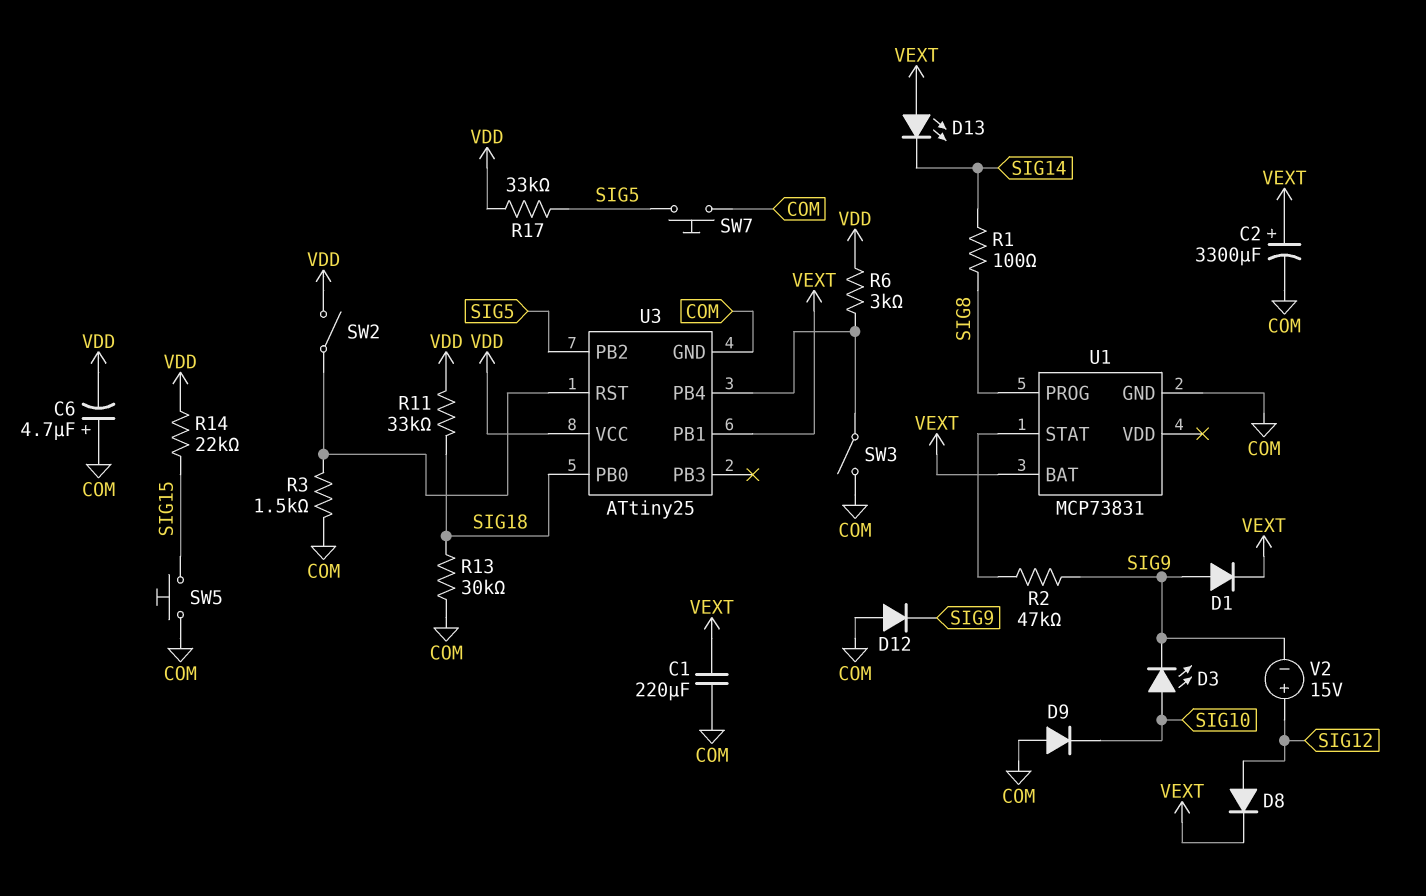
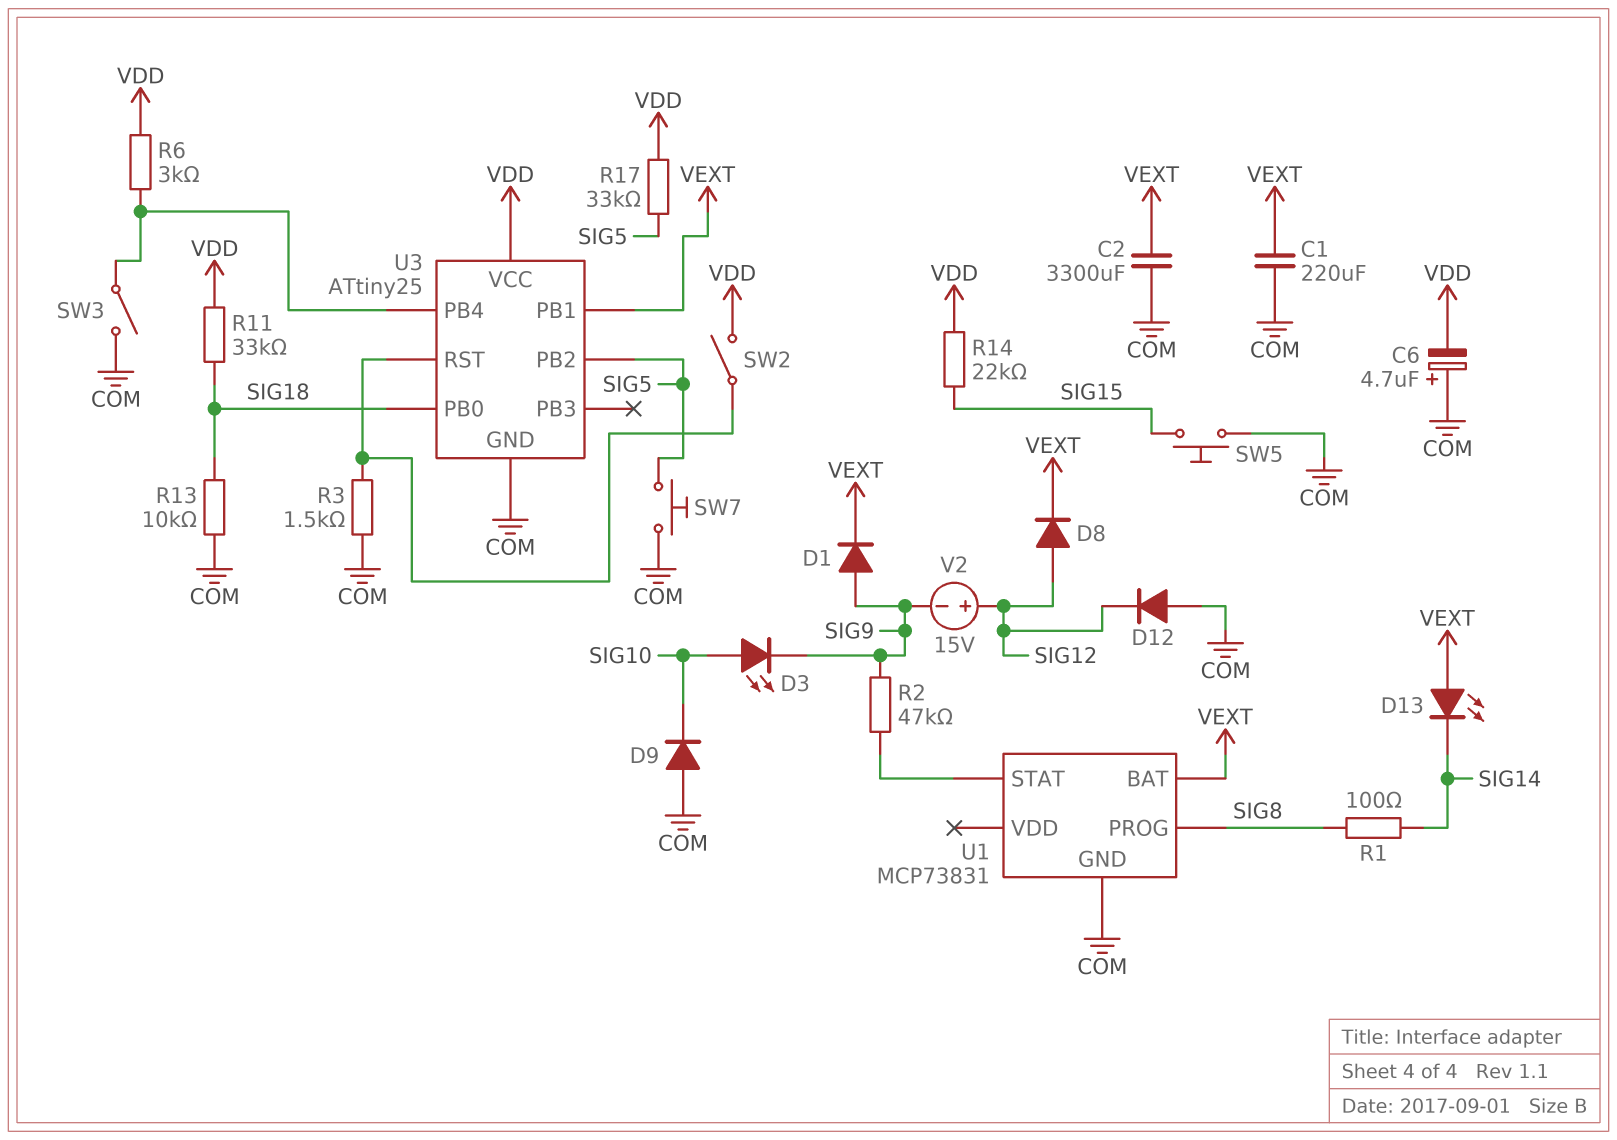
C2: 3300uF (plus VEXT, minus COM) -> 3300uF (COM, VEXT)
D12: diode (A COM, K SIG9) -> diode (A COM, K SIG12)
R13: 30k (COM, SIG18) -> 10k (COM, SIG18)

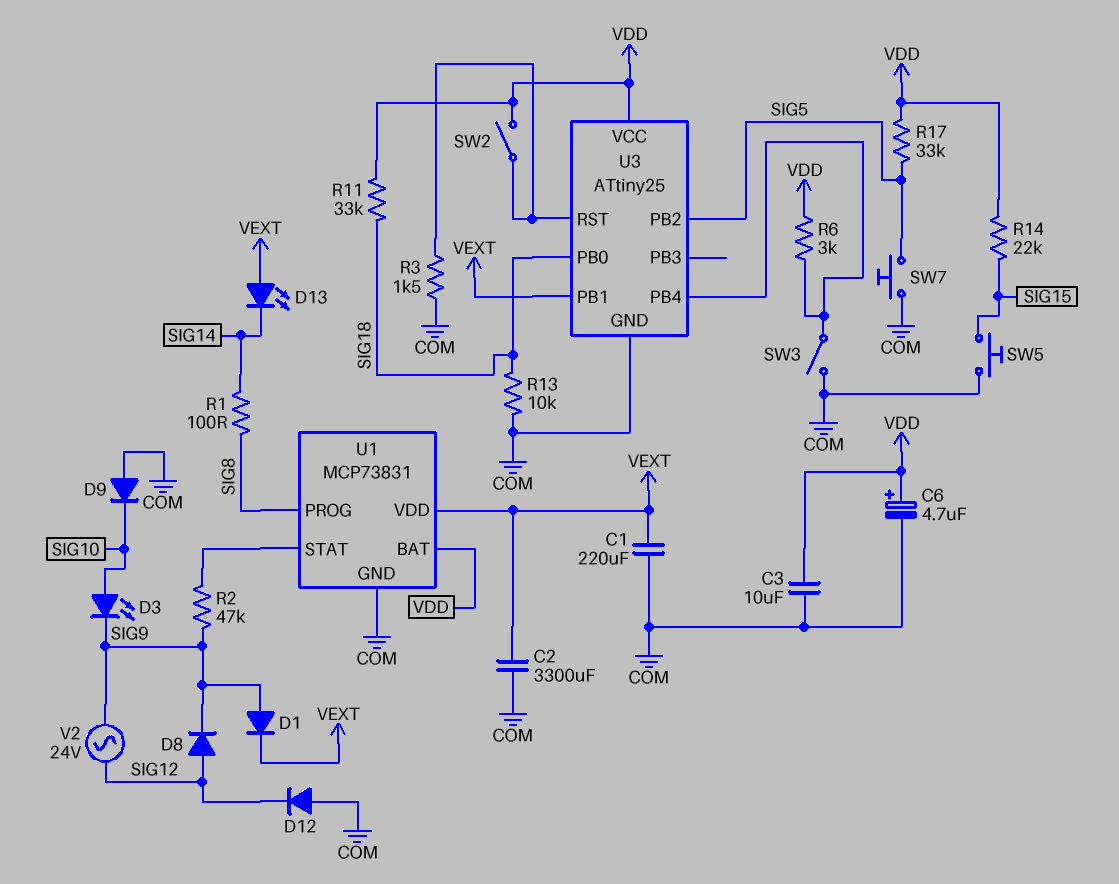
C3: none -> 10uF (COM, VDD)
C6: 4.7uF (plus COM, minus VDD) -> 4.7uF (plus VDD, minus COM)
D8: diode (A SIG12, K VEXT) -> diode (A SIG12, K SIG9)
U1 pin BAT: VEXT -> VDD
U1 pin VDD: none -> VEXT
V2: 15V (plus SIG12, minus SIG9) -> AC 24V (SIG9, SIG12)

